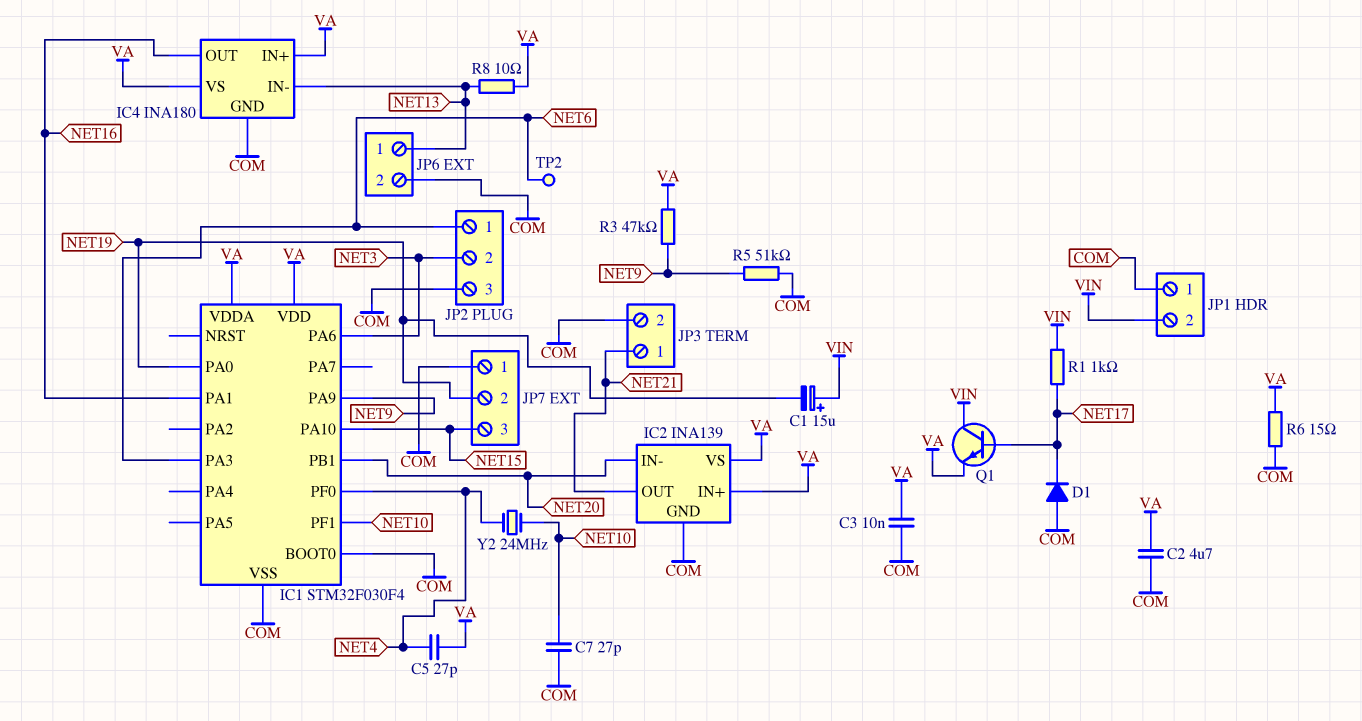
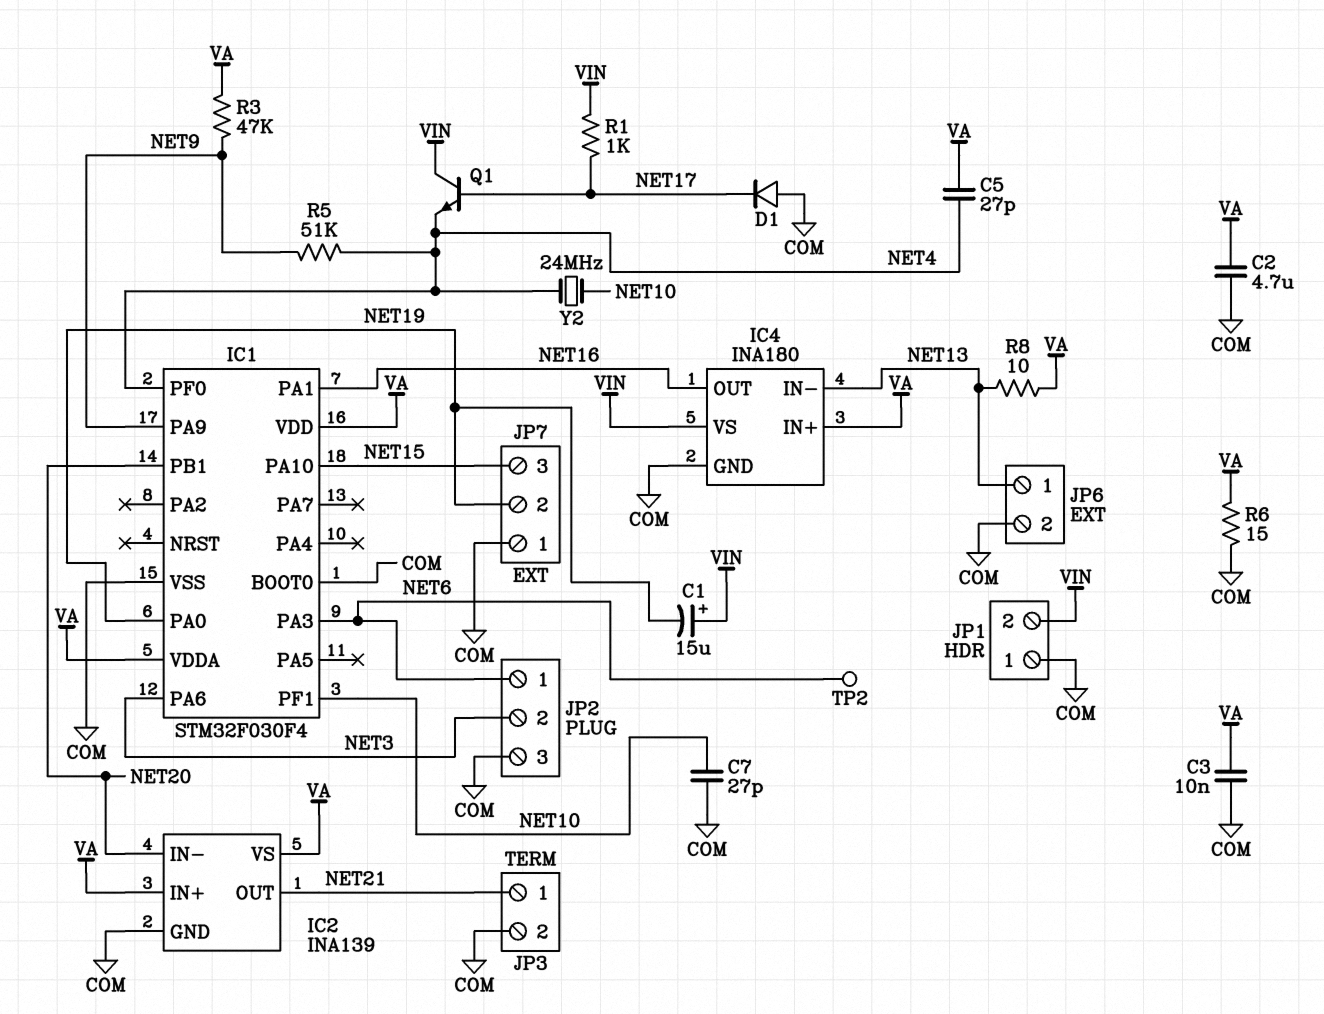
IC4 pin VS: VA -> VIN
Q1: NPN (B NET17, C VIN, E VA) -> NPN (B NET17, C VIN, E NET4)
R5: 51k (COM, NET9) -> 51k (NET4, NET9)

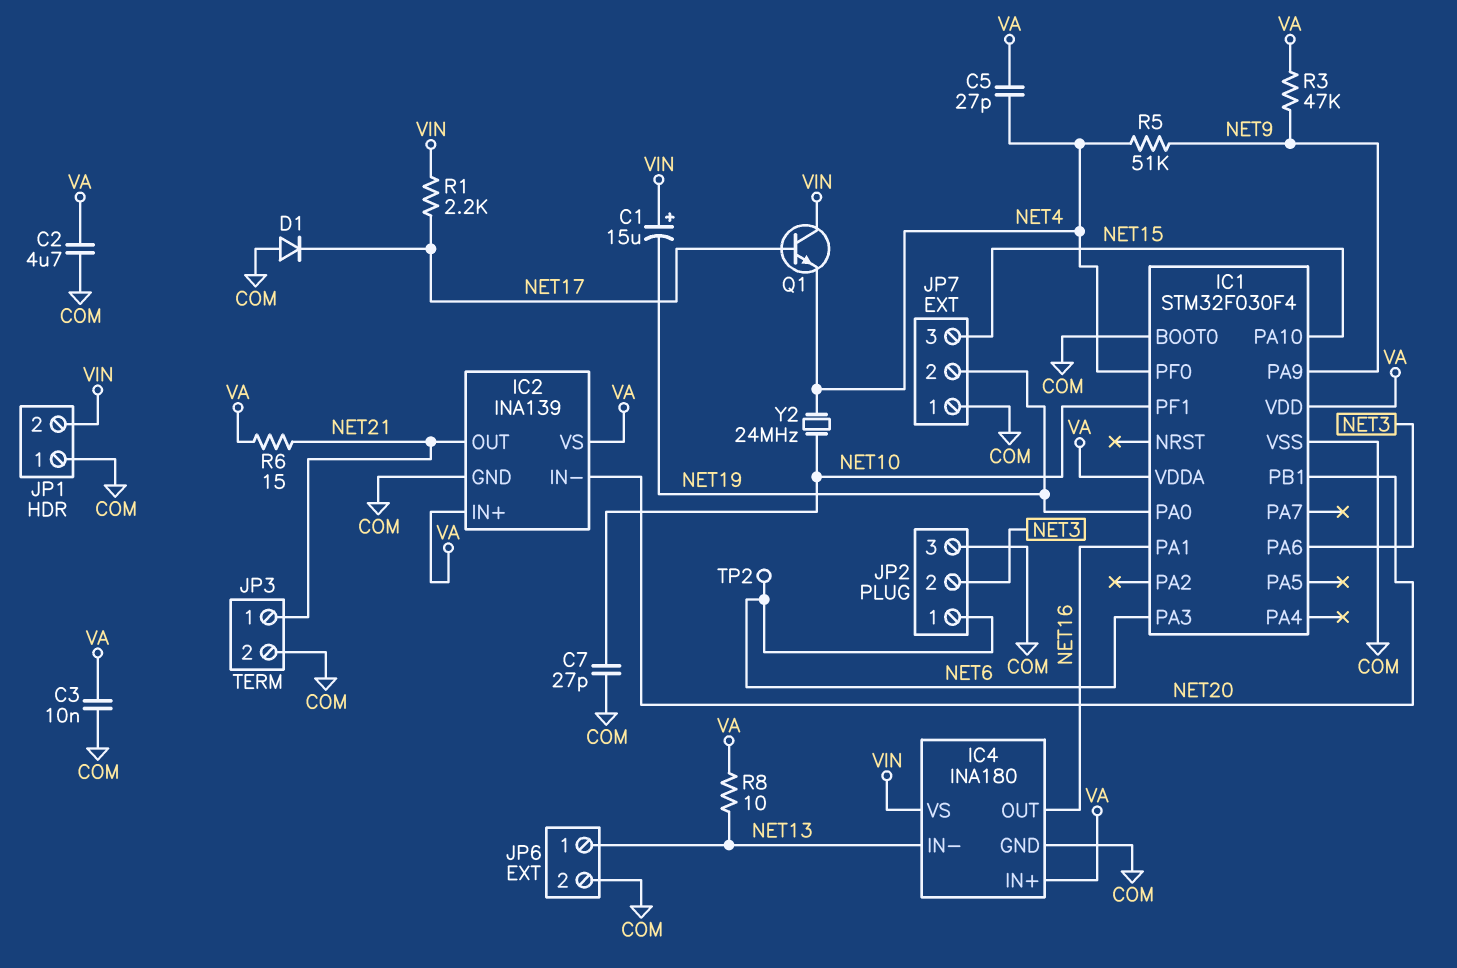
R1: 1k (NET17, VIN) -> 2.2k (NET17, VIN)
R6: 15 (COM, VA) -> 15 (NET21, VA)

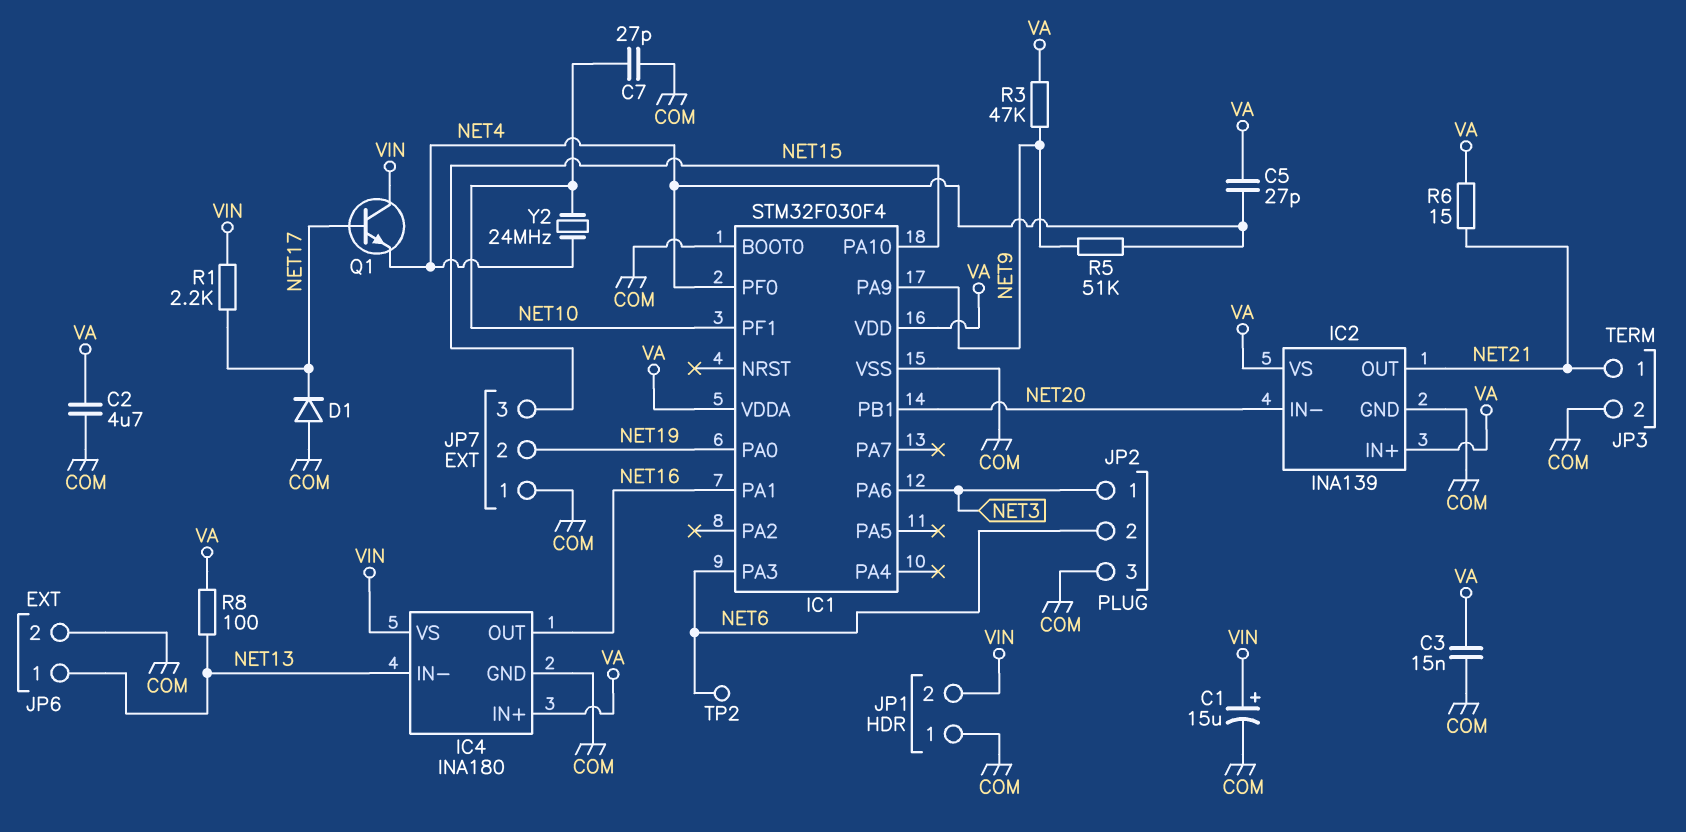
C1: 15uF (plus VIN, minus NET19) -> 15uF (plus VIN, minus COM)
C3: 10nF (COM, VA) -> 15nF (COM, VA)
JP2 pin 1: NET6 -> NET3
JP2 pin 2: NET3 -> NET6
R8: 10 (NET13, VA) -> 100 (NET13, VA)

